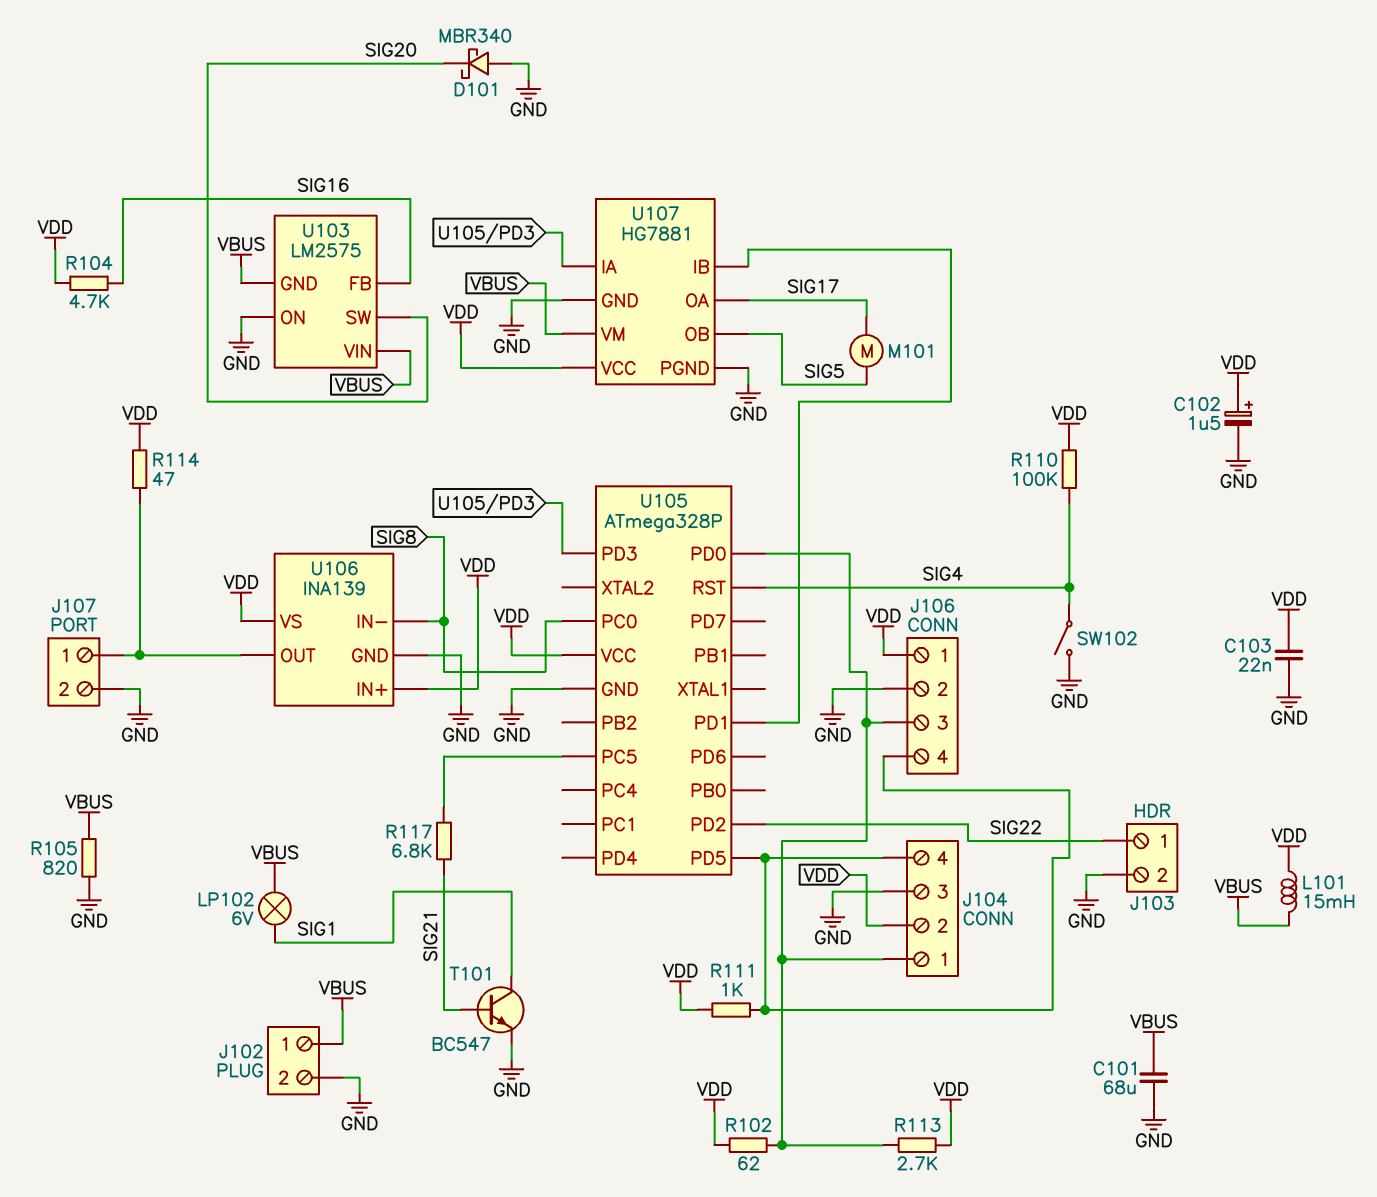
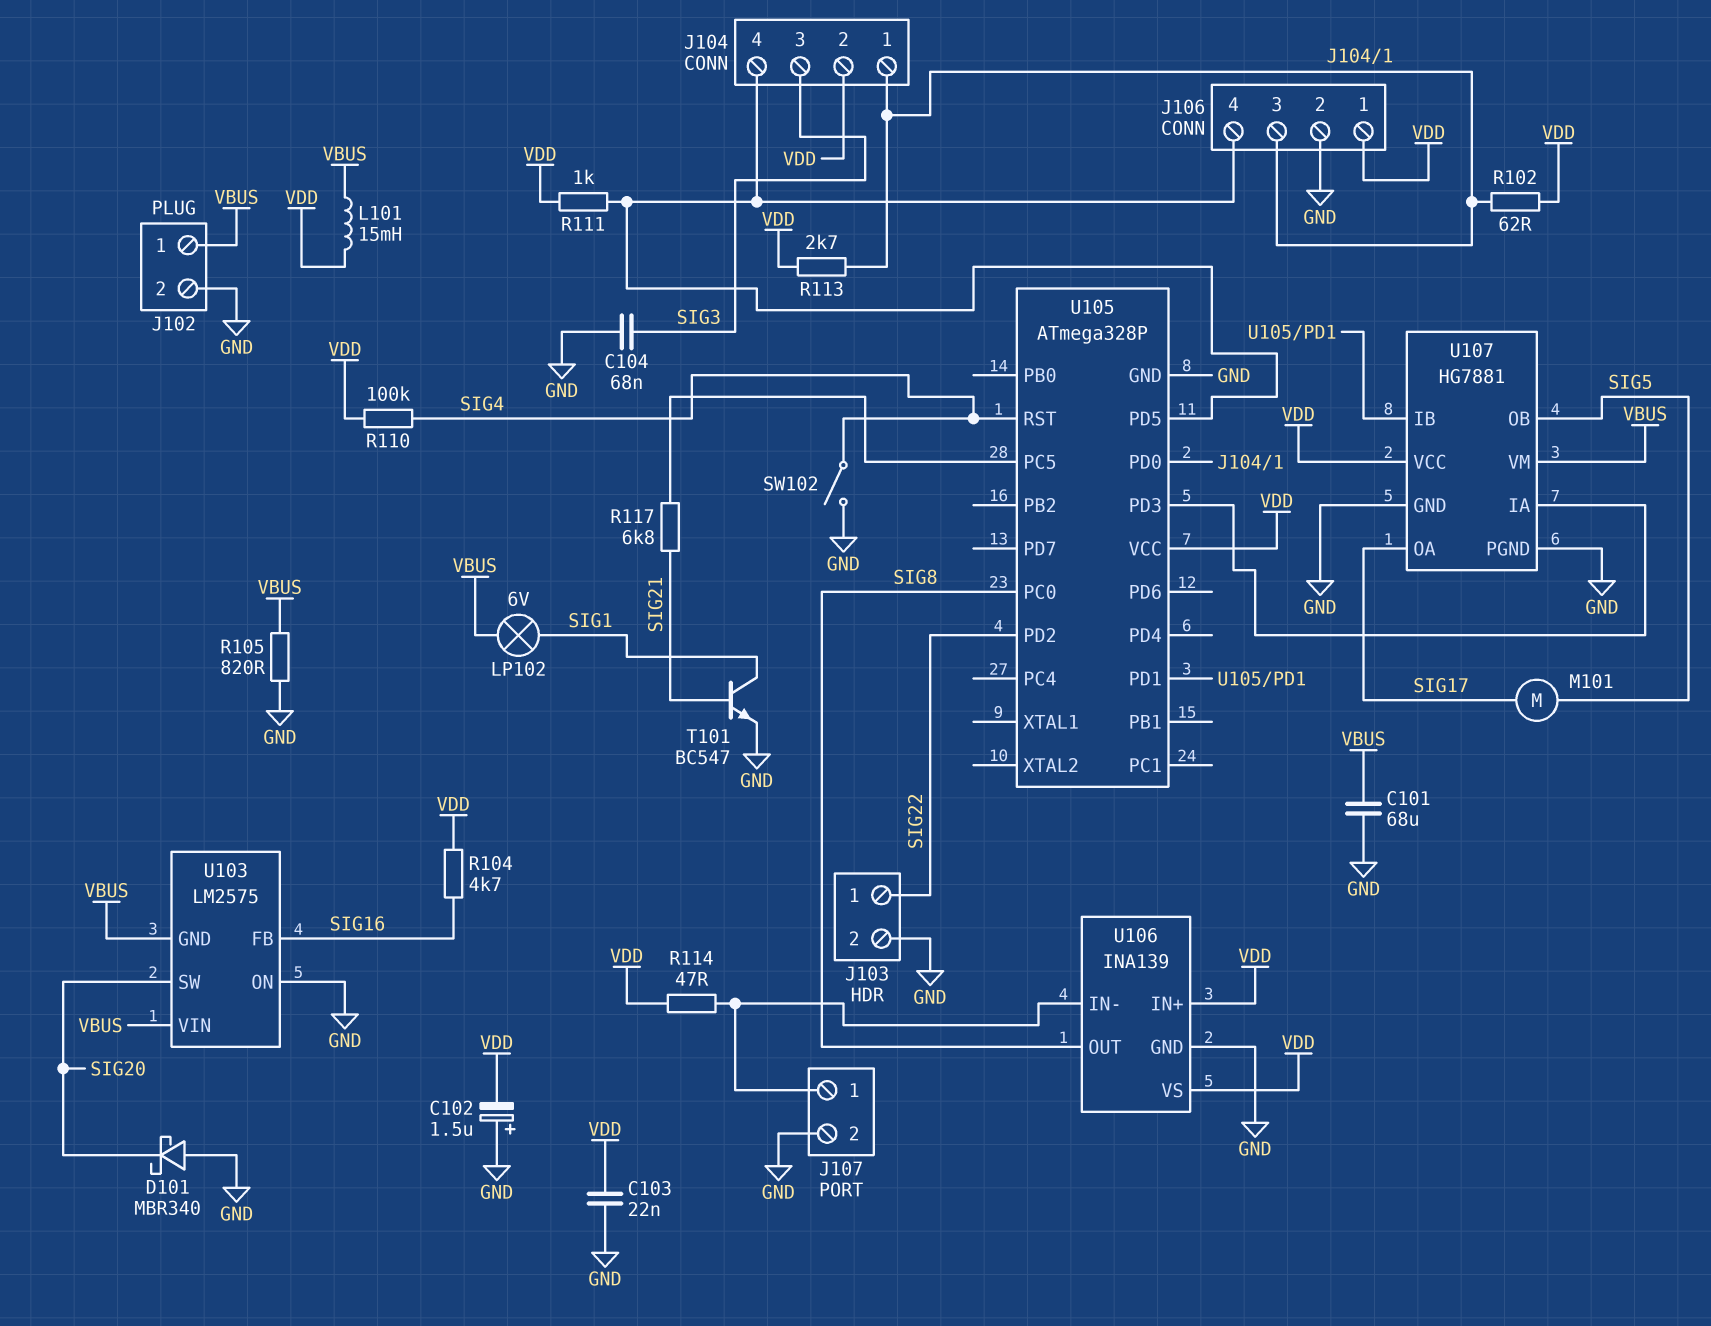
C102: 1.5uF (plus VDD, minus GND) -> 1.5uF (plus GND, minus VDD)
C104: none -> 68nF (GND, SIG3)
J104 pin 3: GND -> SIG3
U106 pin IN-: SIG8 -> J107/1
U106 pin OUT: J107/1 -> SIG8

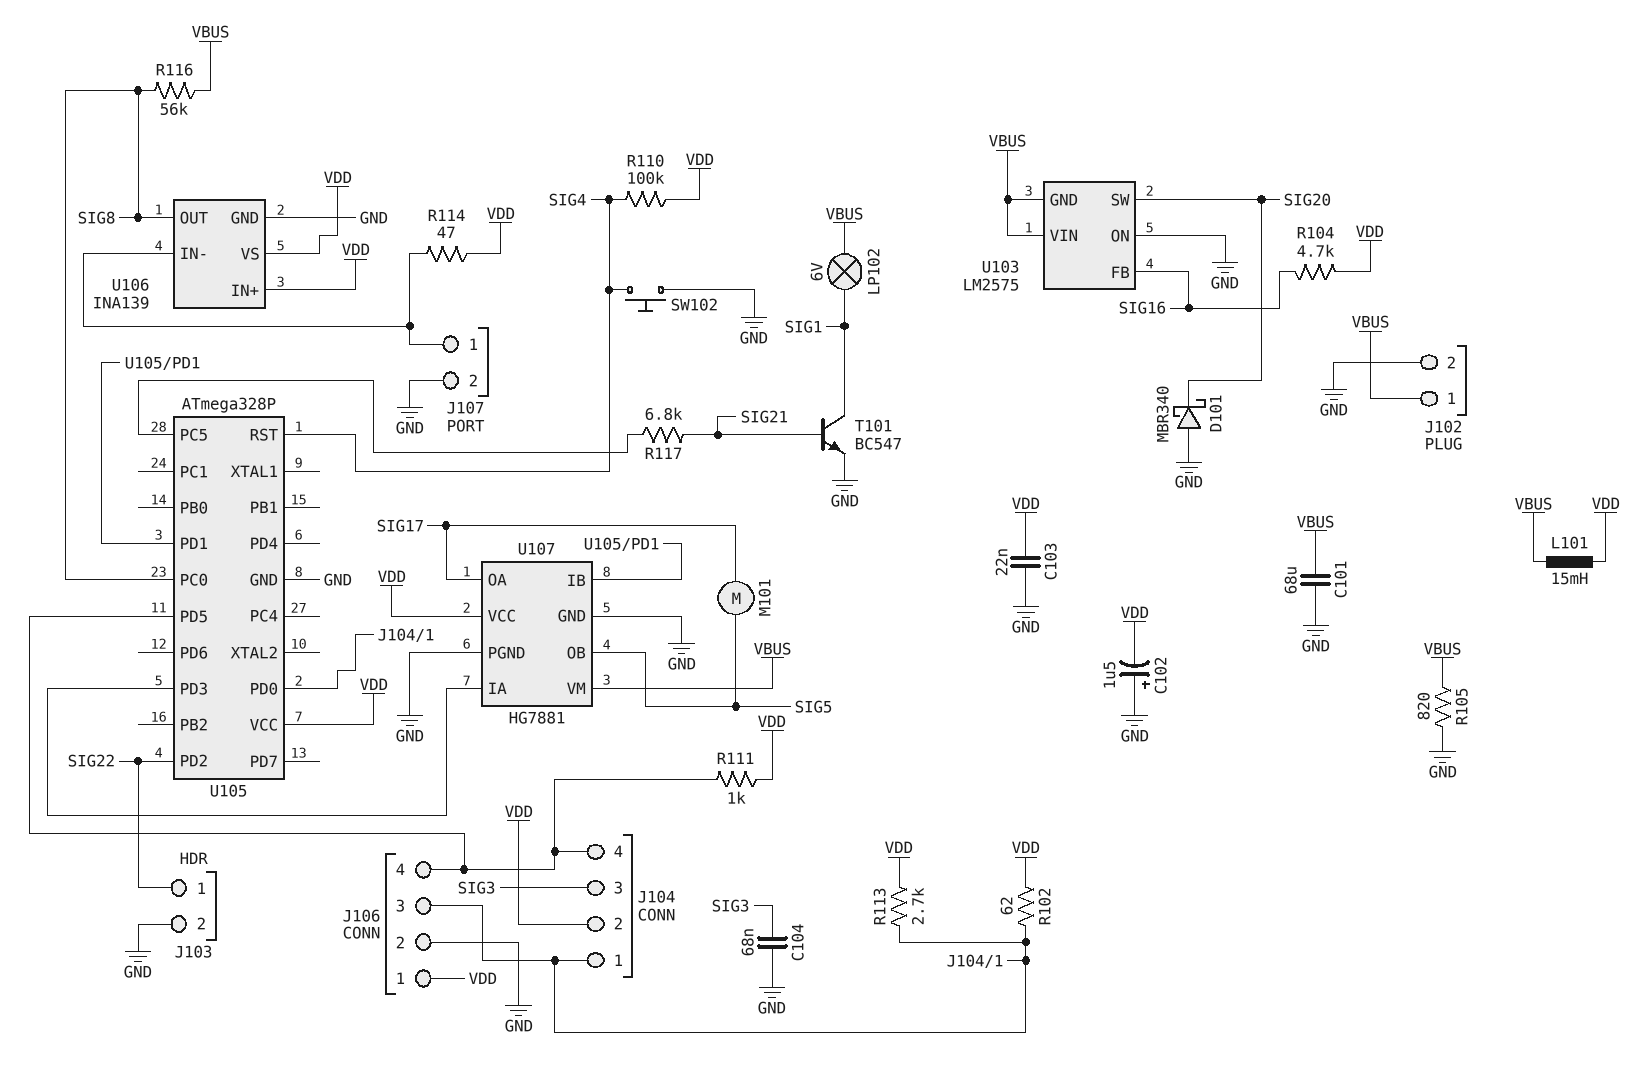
R116: none -> 56k (SIG8, VBUS)
SW102: switch (GND, SIG4) -> button (GND, SIG4)

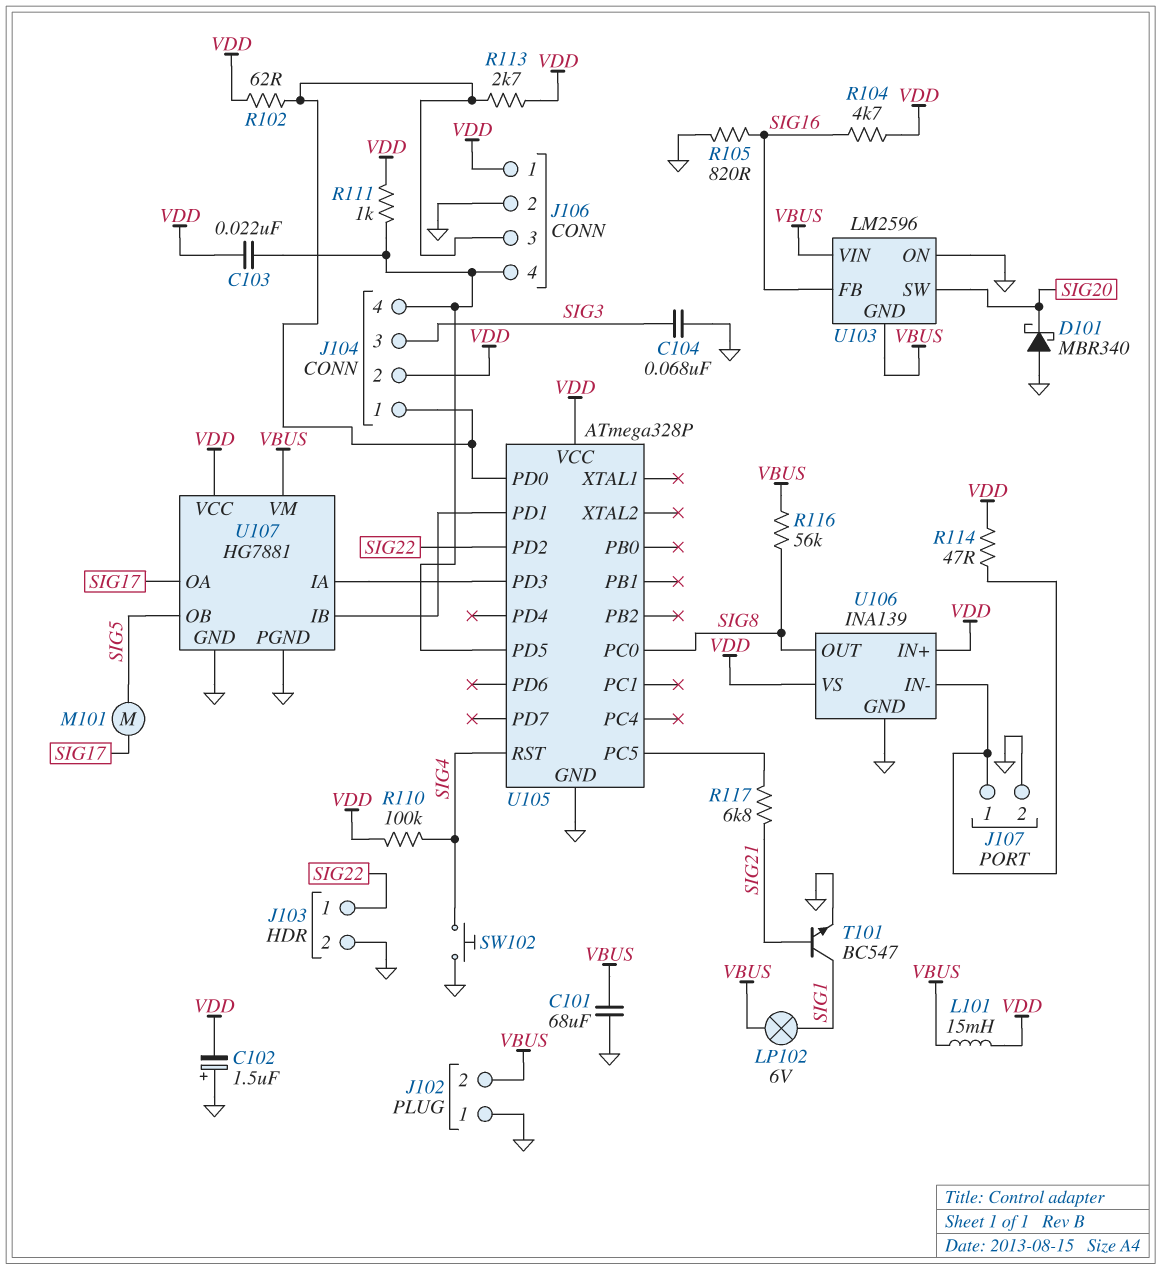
C103: 22nF (GND, VDD) -> 22nF (J104/4, VDD)
J102 pin 1: VBUS -> GND
J102 pin 2: GND -> VBUS
R105: 820 (GND, VBUS) -> 820 (GND, SIG16)
U103: LM2575 -> LM2596

